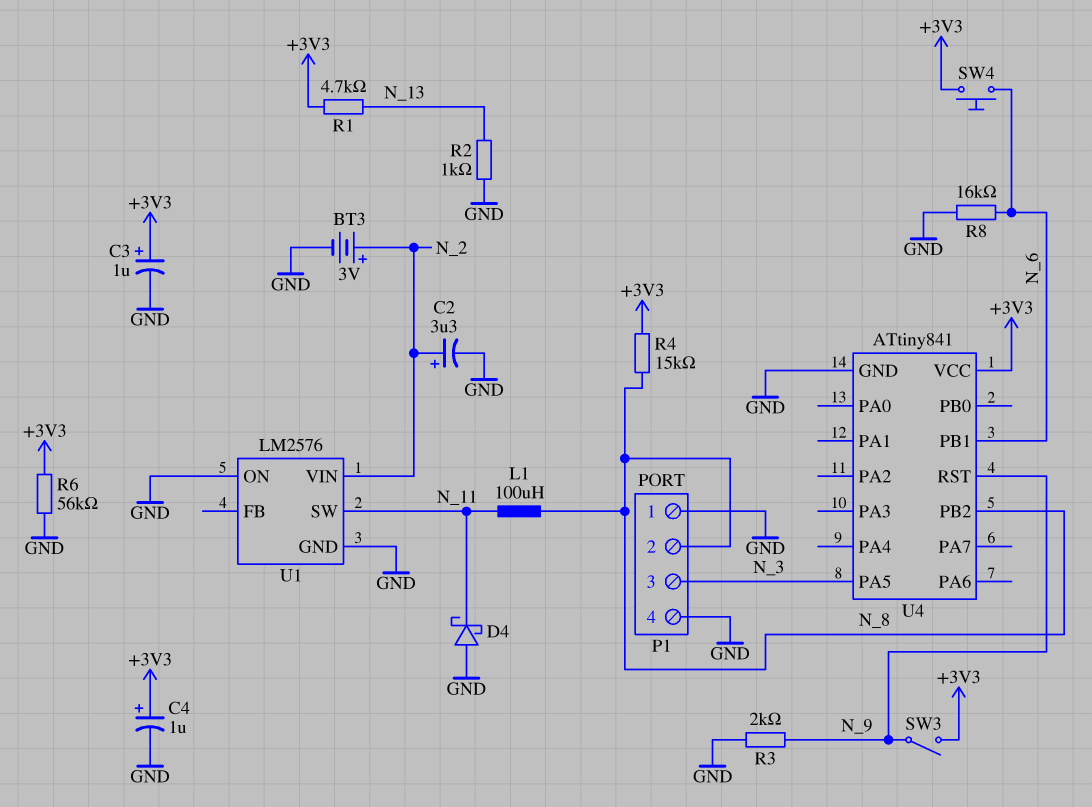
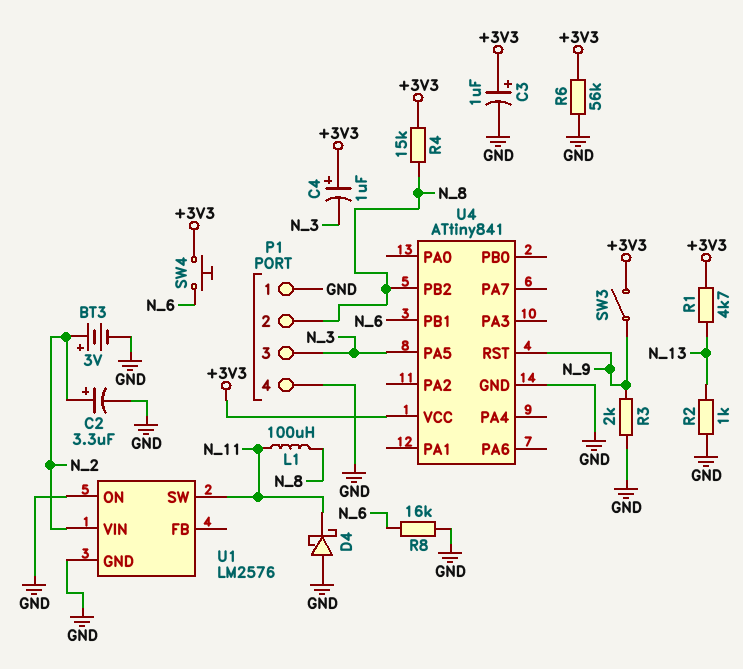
C4: 1uF (plus +3V3, minus GND) -> 1uF (plus +3V3, minus N_3)

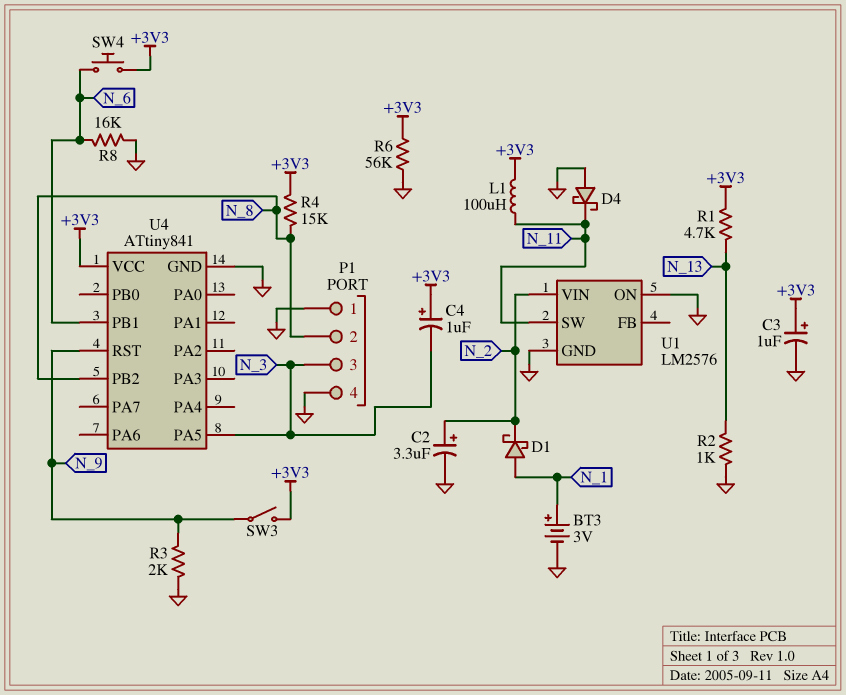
BT3: 3V (plus N_2, minus GND) -> 3V (plus N_1, minus GND)
D1: none -> schottky (A N_1, K N_2)
L1: 100uH (N_8, N_11) -> 100uH (+3V3, N_11)

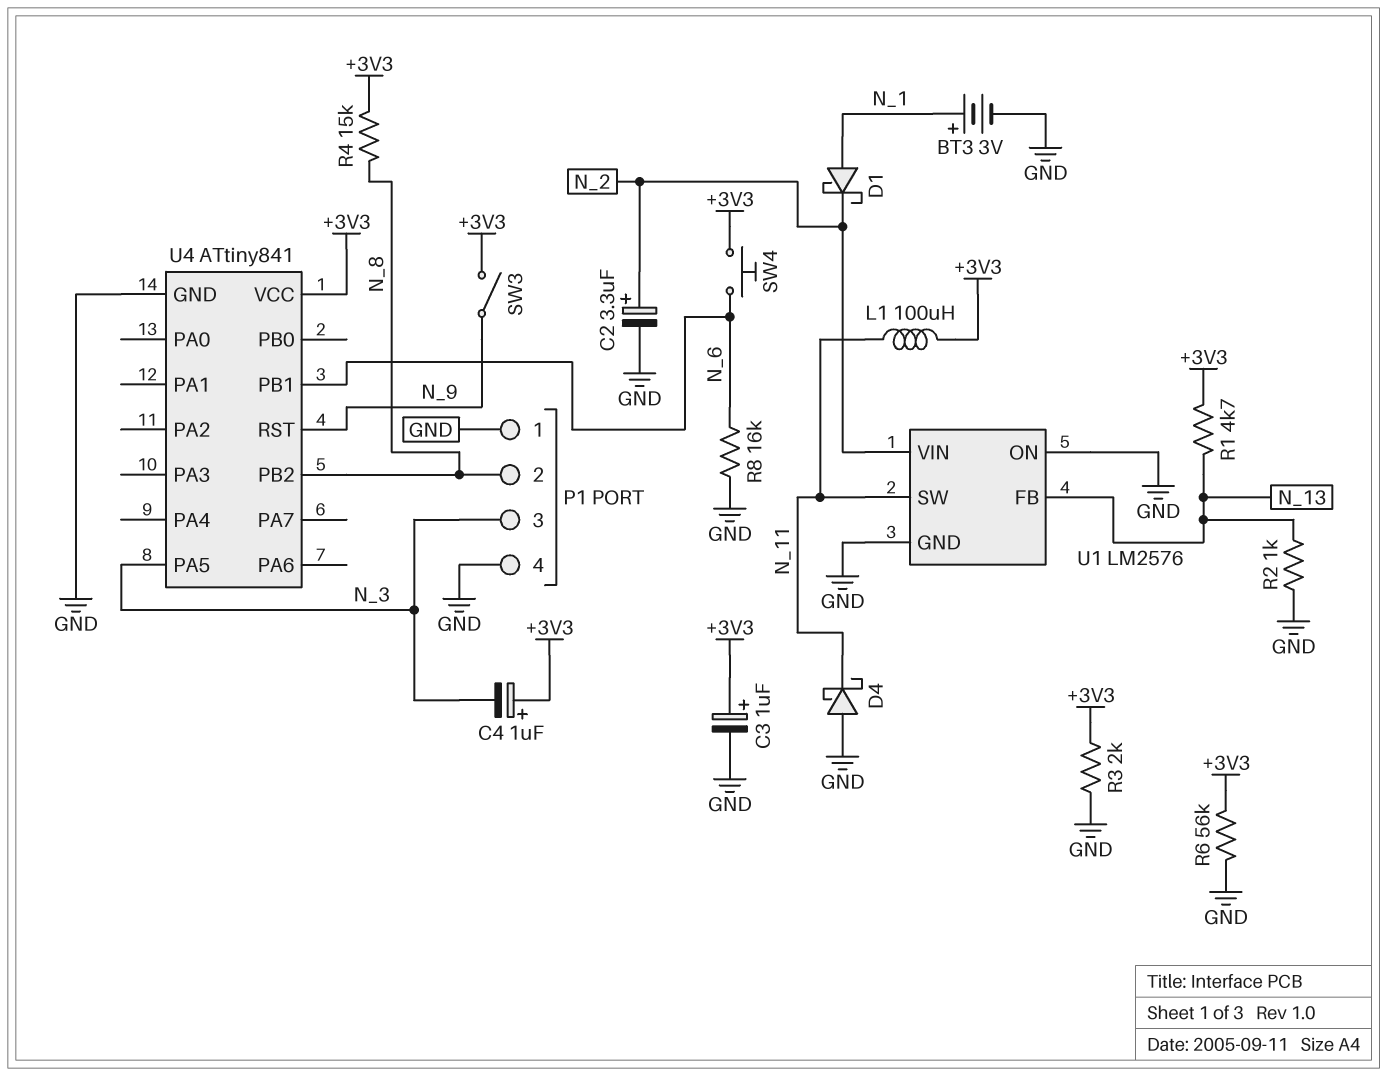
R3: 2k (GND, N_9) -> 2k (+3V3, GND)
U1 pin FB: none -> N_13

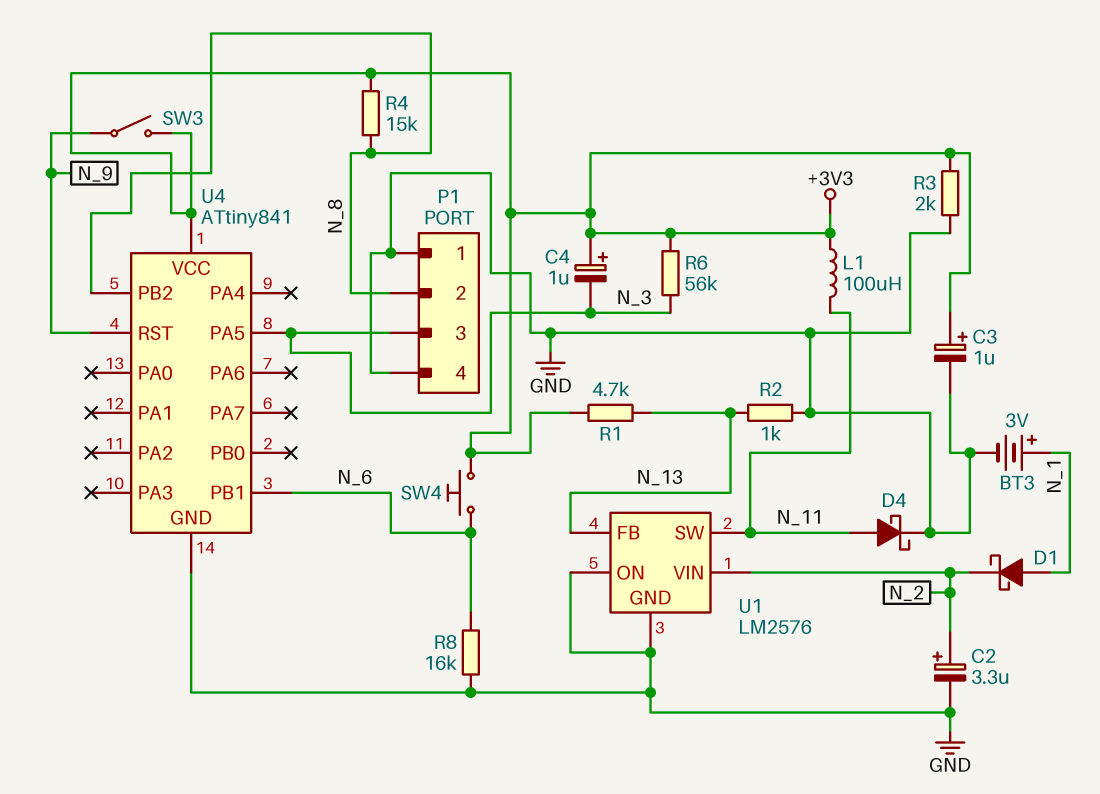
D4: schottky (A GND, K N_11) -> schottky (A N_11, K GND)
R6: 56k (+3V3, GND) -> 56k (+3V3, N_3)

